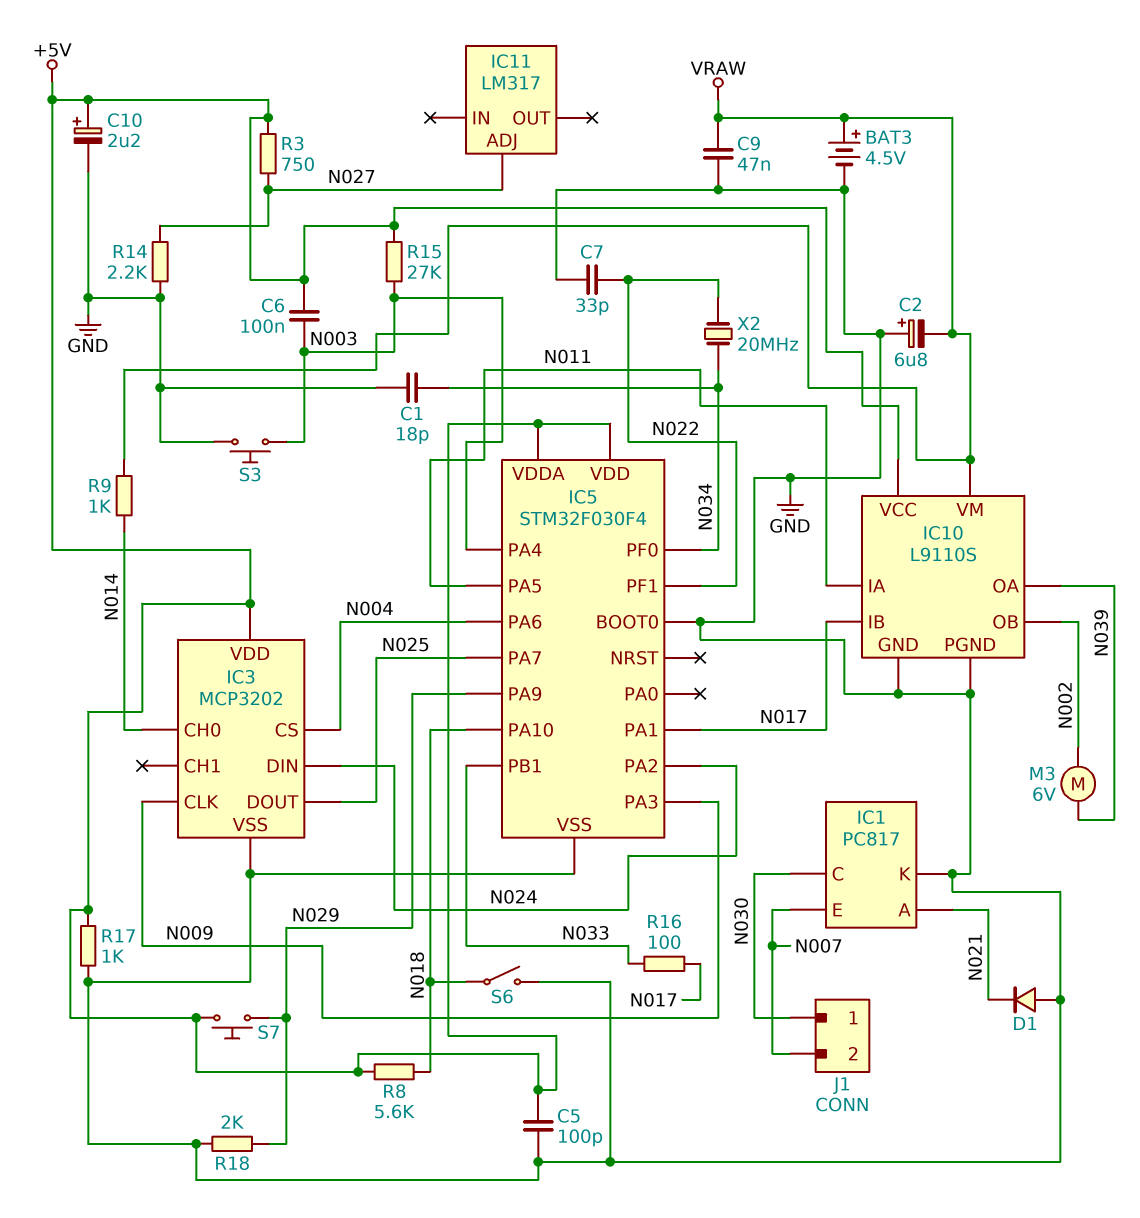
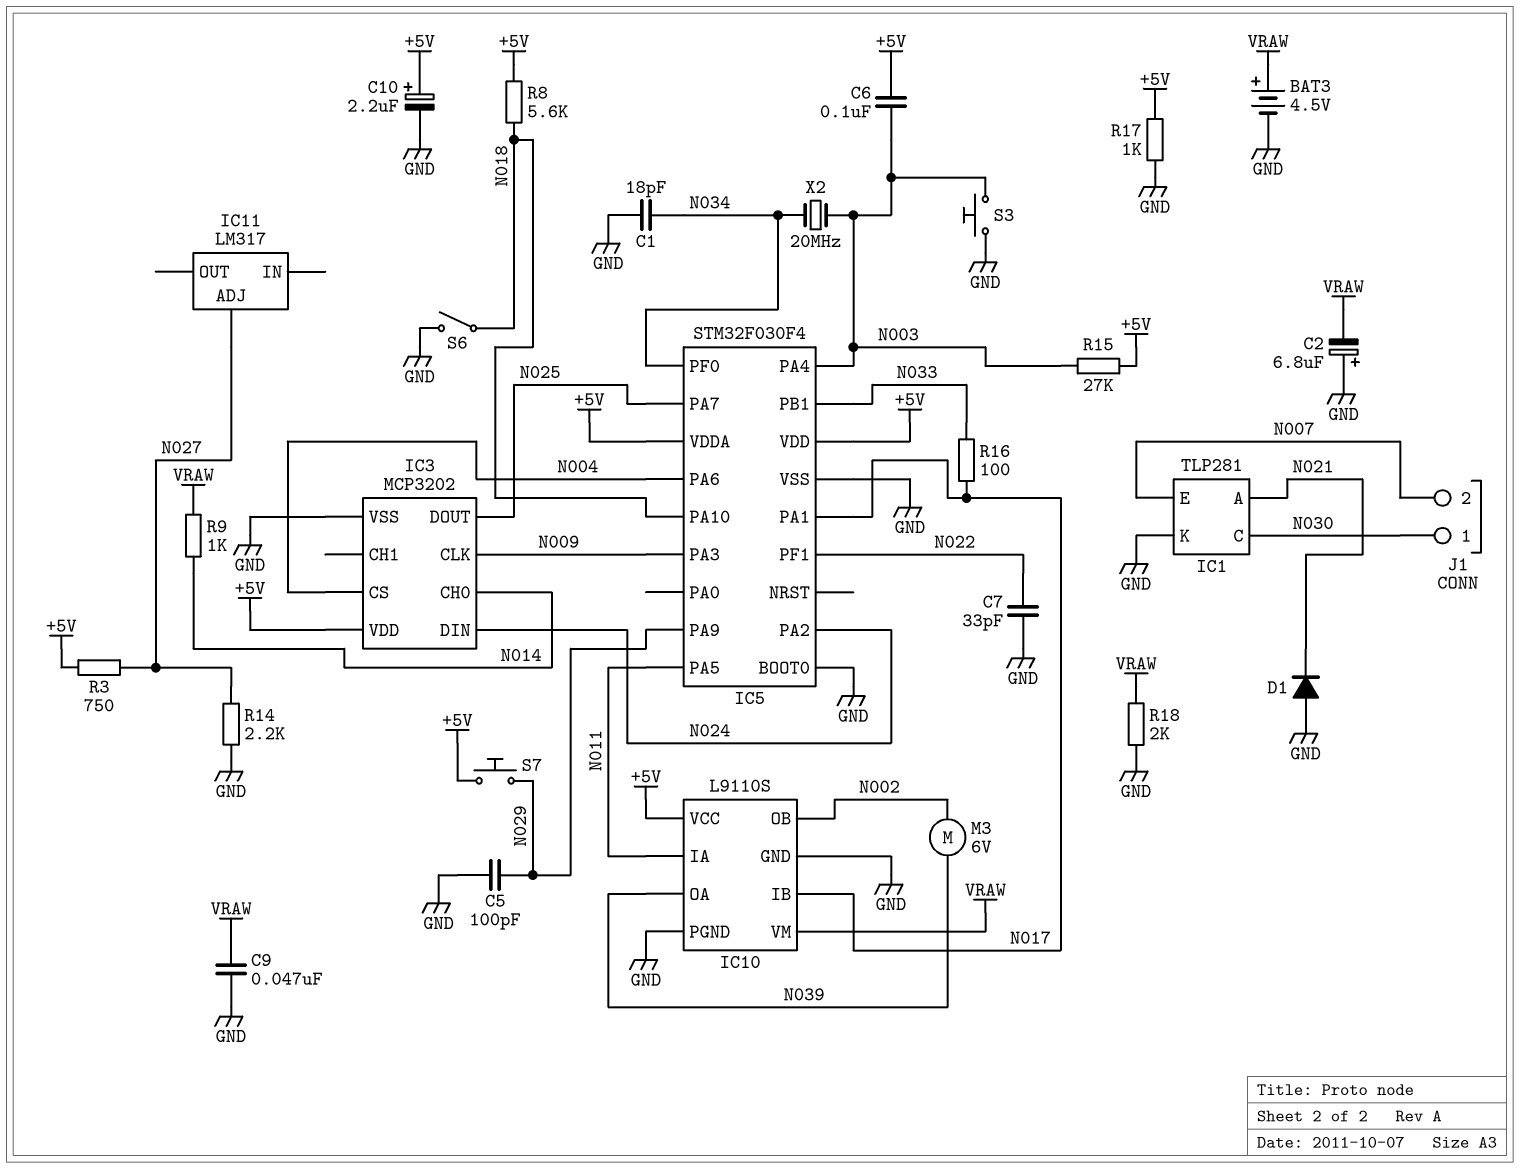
C5: 100pF (+5V, GND) -> 100pF (GND, N029)
IC1: PC817 -> TLP281
R18: 2k (GND, N029) -> 2k (GND, VRAW)
X2: 20MHz (N022, N034) -> 20MHz (N003, N034)

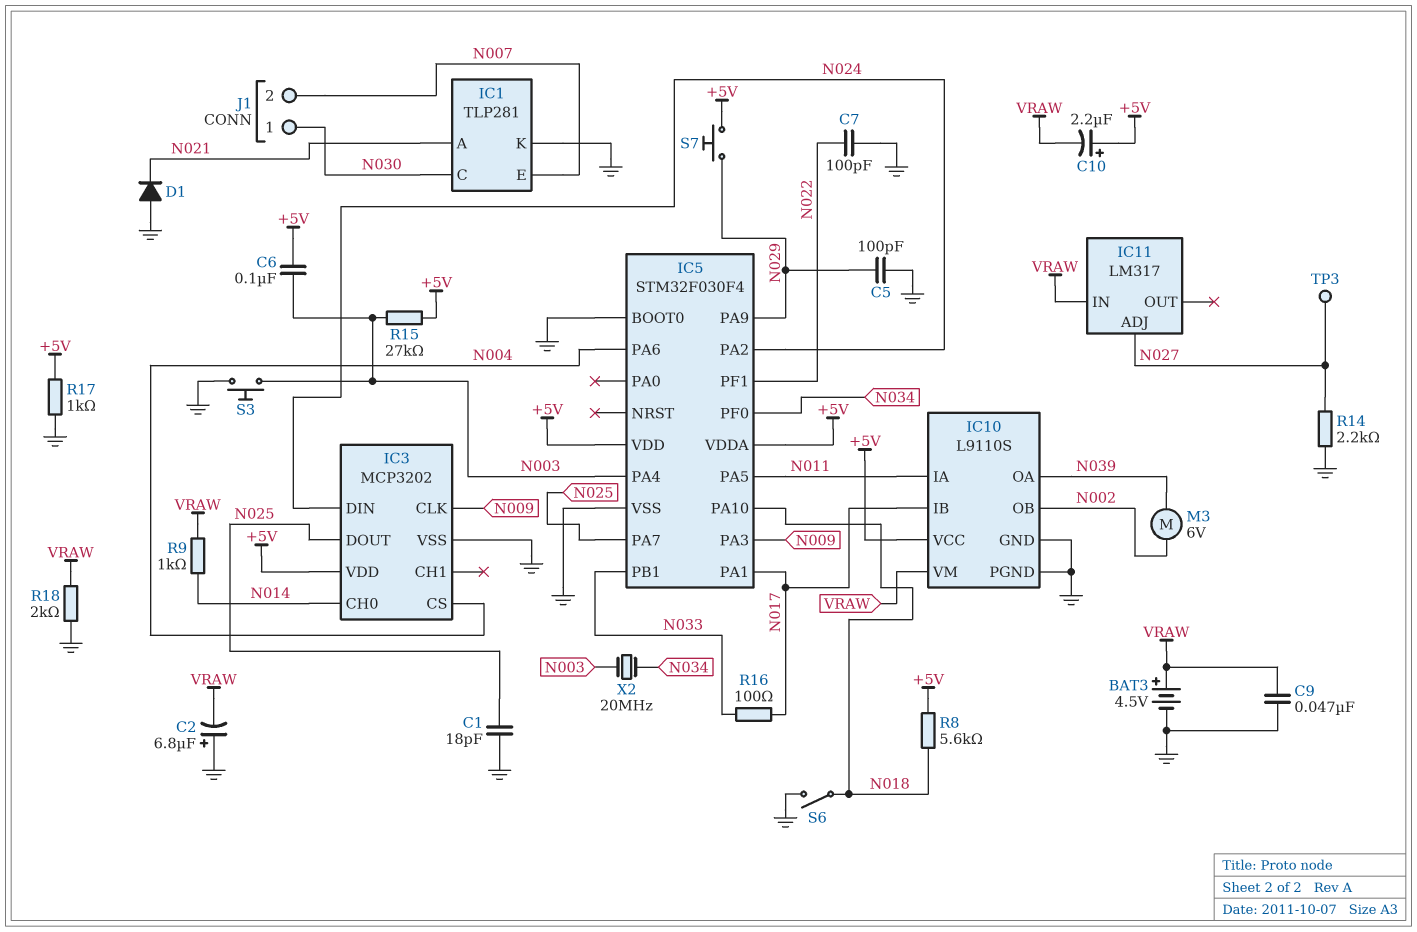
C1: 18pF (GND, N034) -> 18pF (GND, N025)
C7: 33pF (GND, N022) -> 100pF (GND, N022)
C10: 2.2uF (plus +5V, minus GND) -> 2.2uF (plus +5V, minus VRAW)
IC11 pin IN: none -> VRAW
R3: 750 (+5V, N027) -> none
TP3: none -> test point (N027)

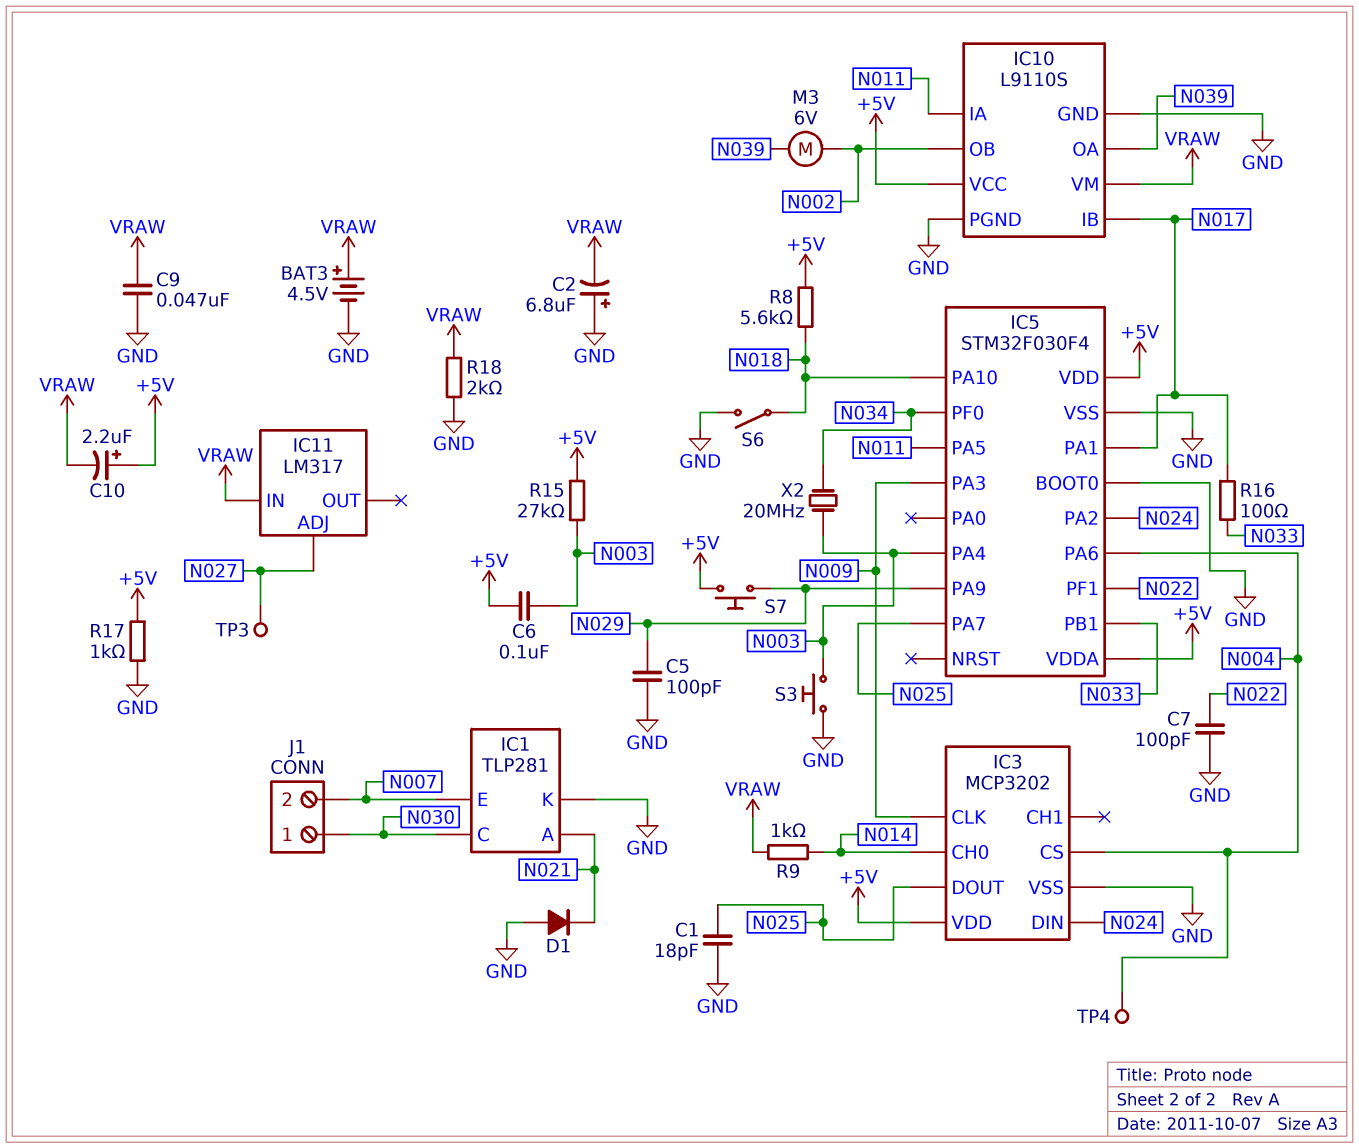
R14: 2.2k (GND, N027) -> none
TP4: none -> test point (N004)

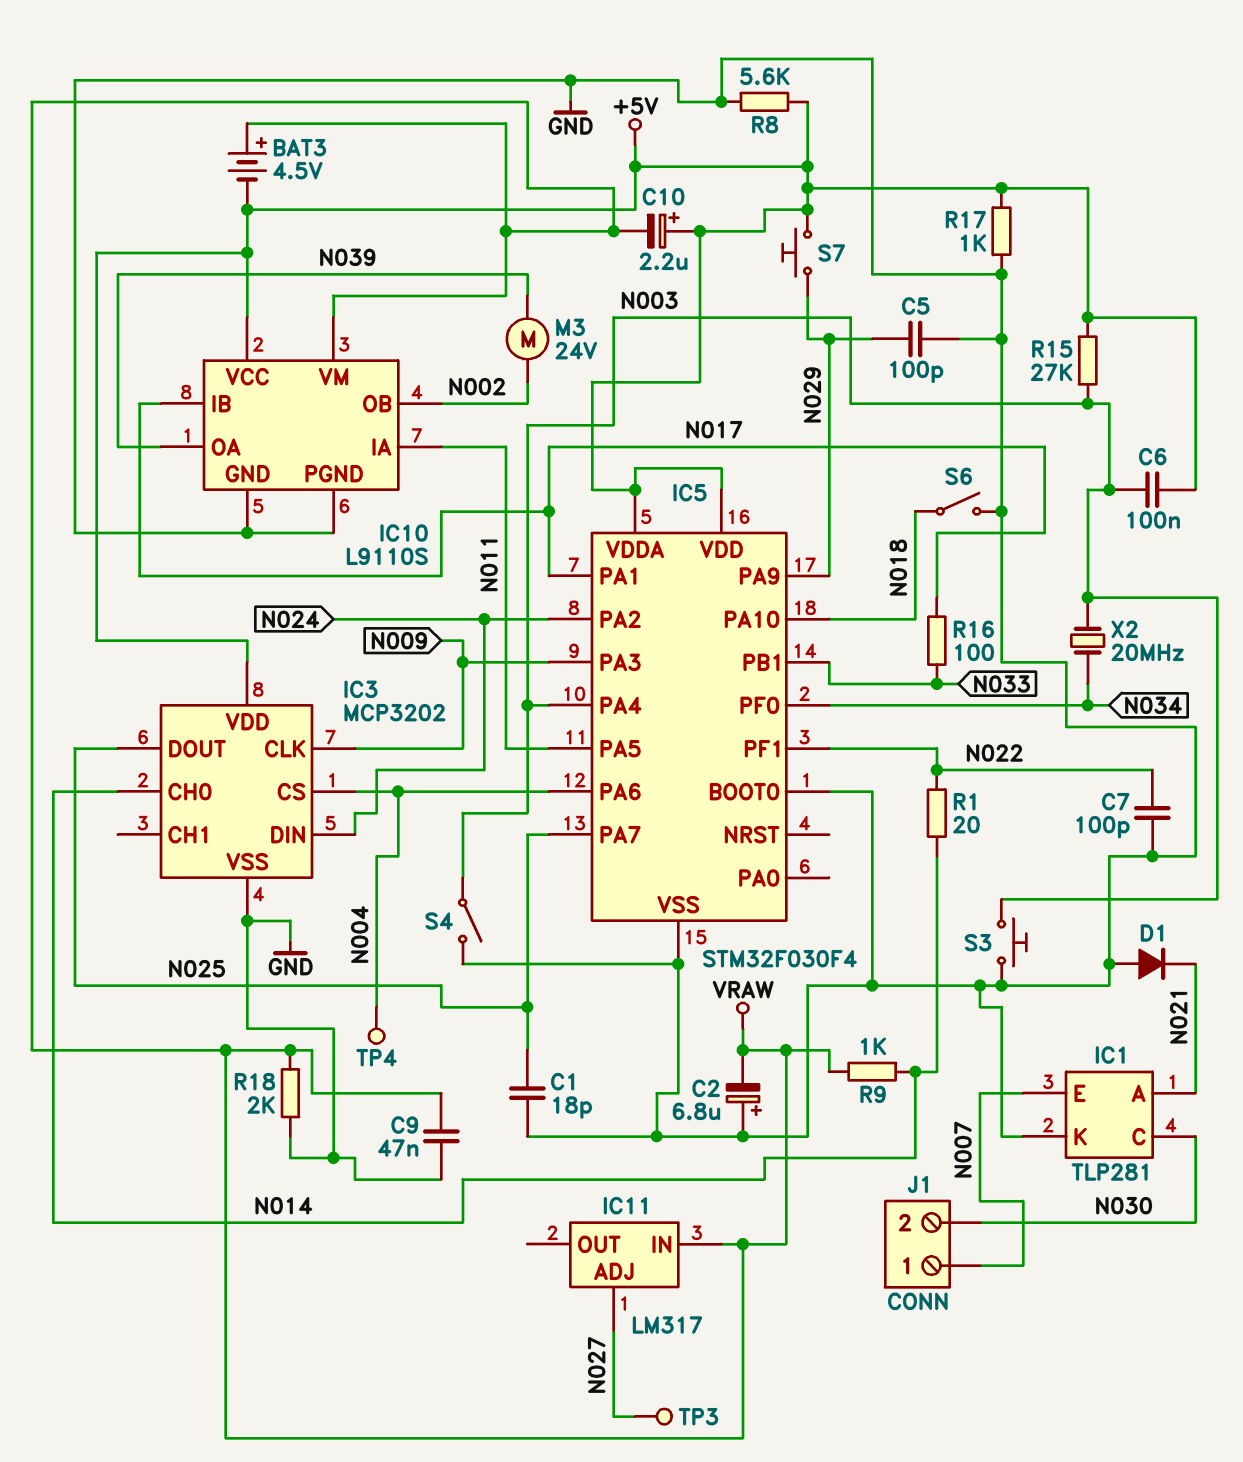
BAT3: 4.5V (plus VRAW, minus GND) -> 4.5V (plus VRAW, minus +5V)
J1 pin 1: N030 -> N007
J1 pin 2: N007 -> N030
M3: motor 6V (N002, N039) -> motor 24V (N002, N039)
R1: none -> 20 (N014, N022)
R8: 5.6k (+5V, N018) -> 5.6k (+5V, GND)
S4: none -> switch (GND, N003)

